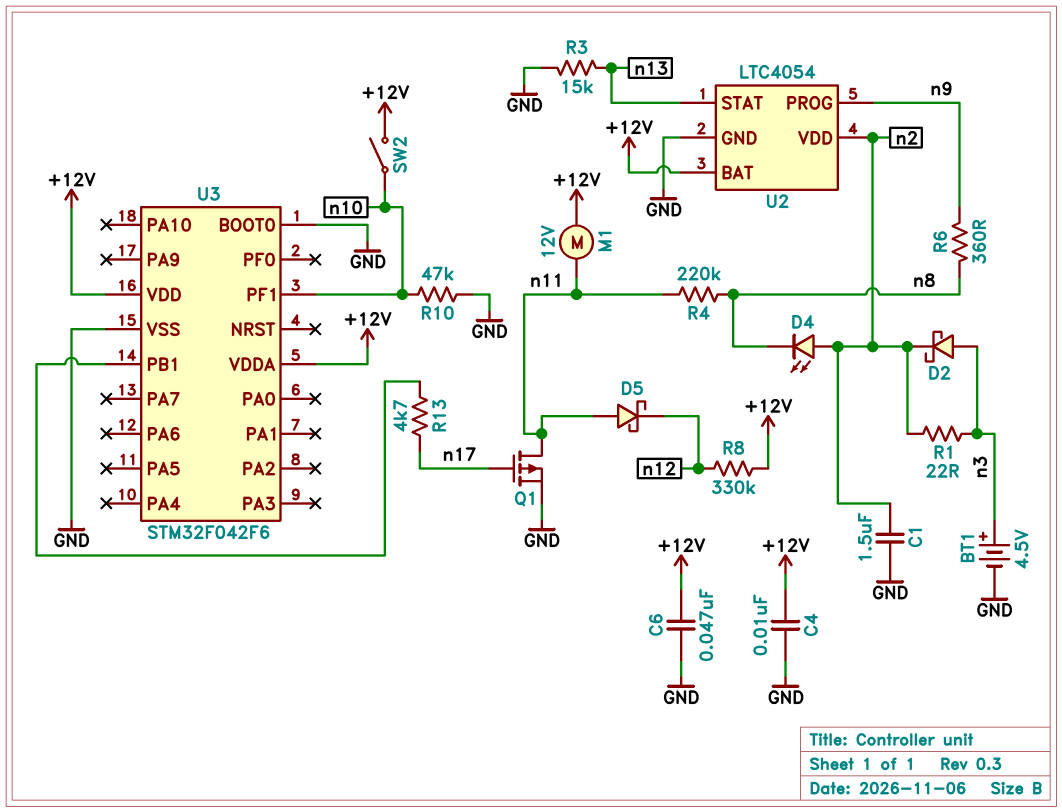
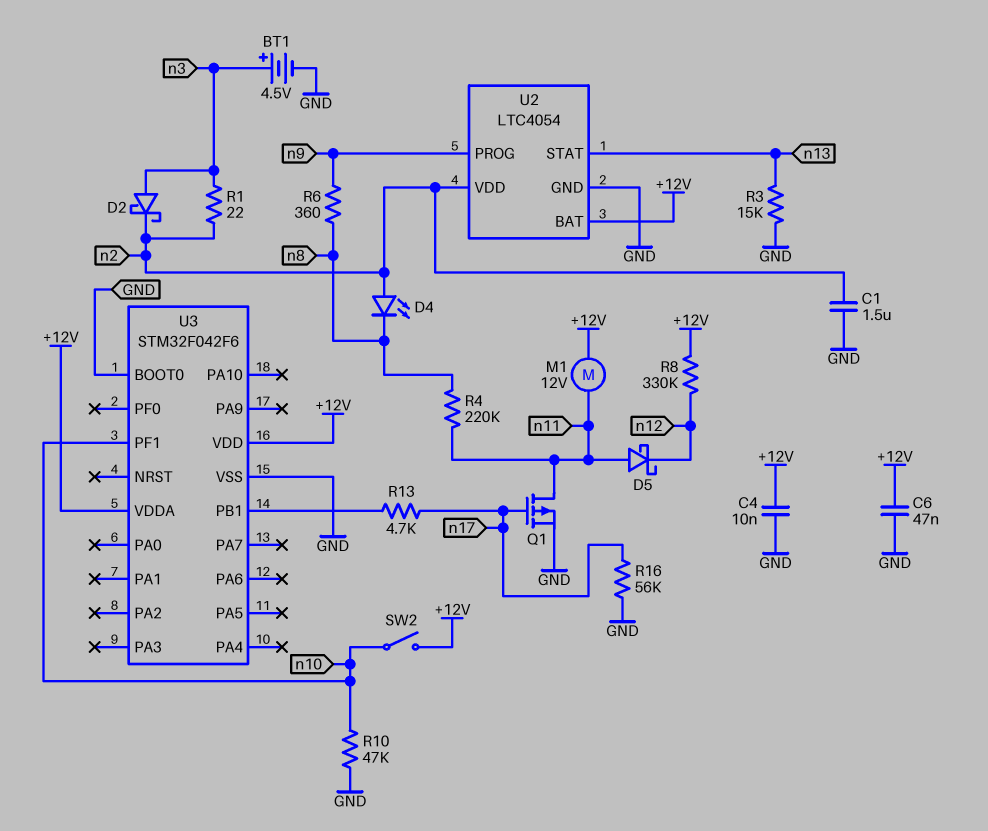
R16: none -> 56k (GND, n17)

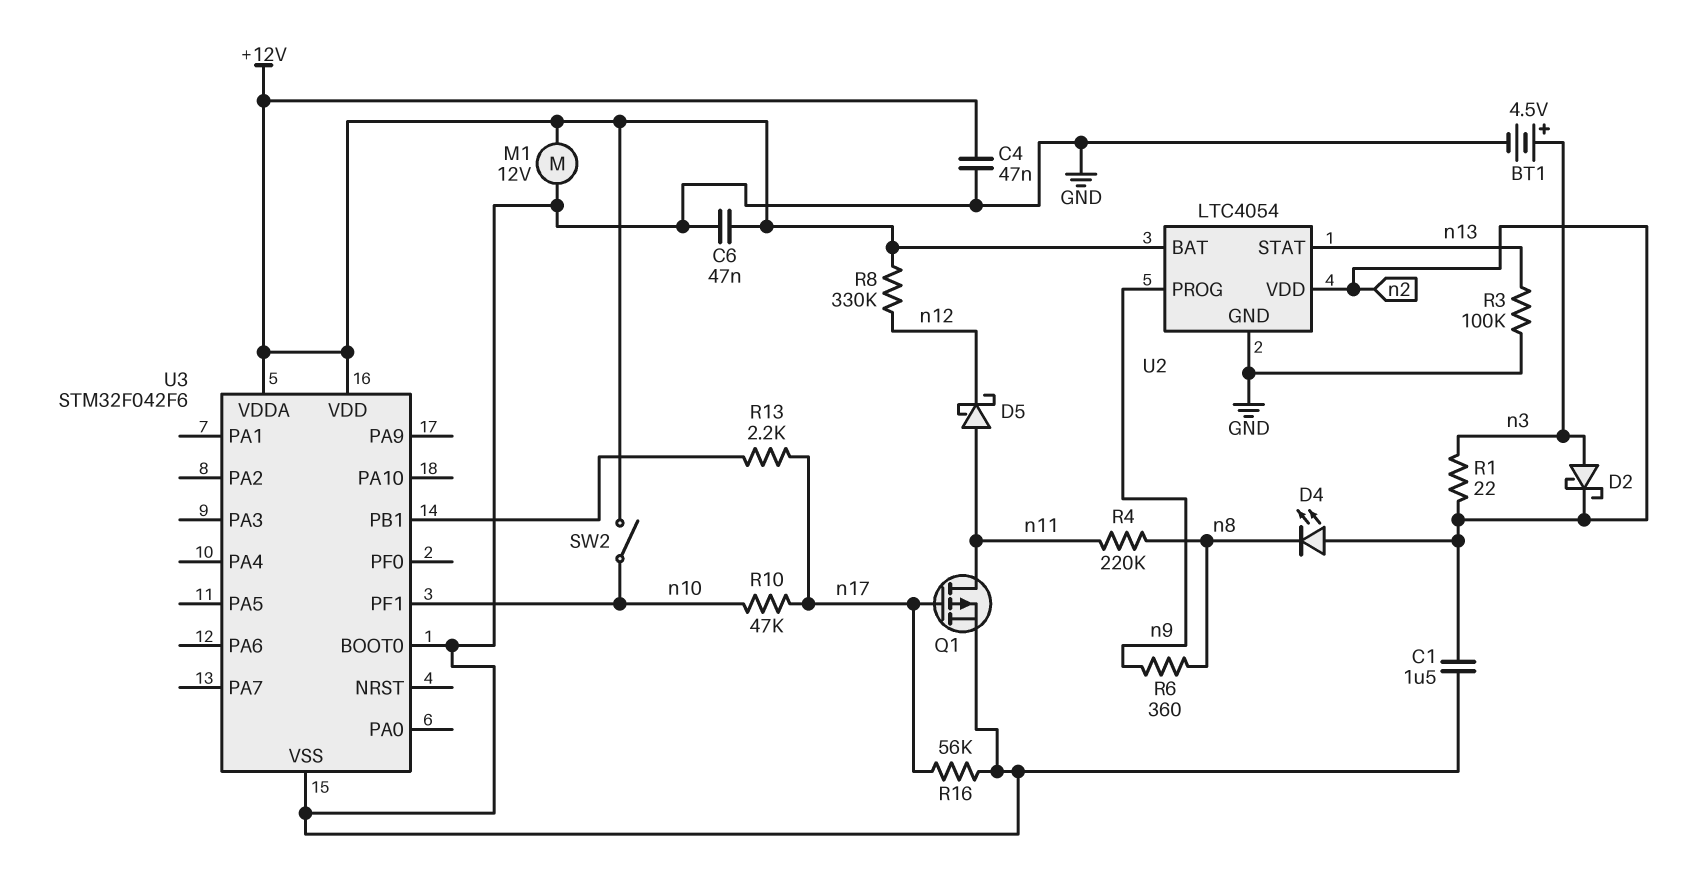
C4: 10nF (+12V, GND) -> 47nF (+12V, GND)
M1: motor 12V (+12V, n11) -> motor 12V (+12V, GND)
R3: 15k (GND, n13) -> 100k (GND, n13)
R10: 47k (GND, n10) -> 47k (n10, n17)
R13: 4.7k (U3/PB1, n17) -> 2.2k (U3/PB1, n17)

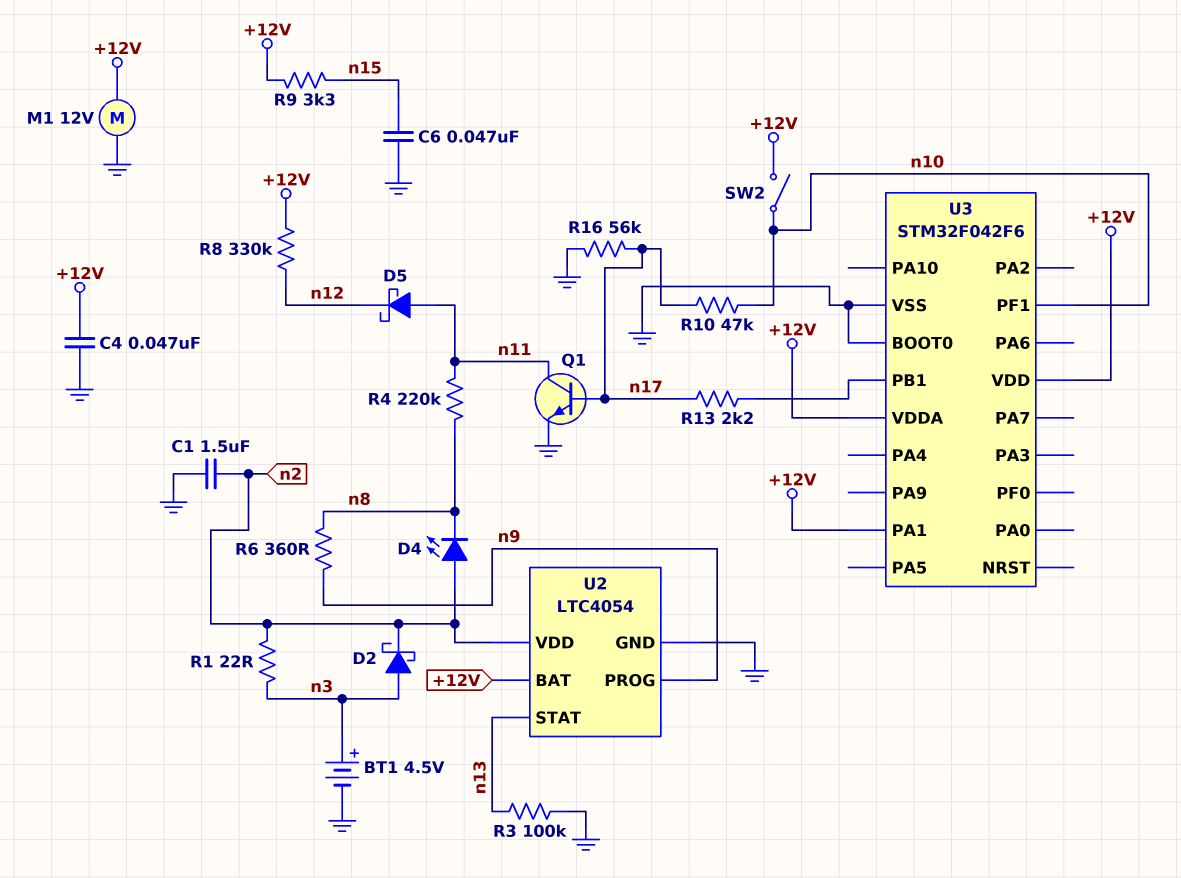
C6: 47nF (+12V, GND) -> 47nF (GND, n15)
Q1: PMOS (G n17, D n11, S GND) -> NPN (B n17, C n11, E GND)
R9: none -> 3.3k (+12V, n15)
U3 pin PA1: none -> +12V

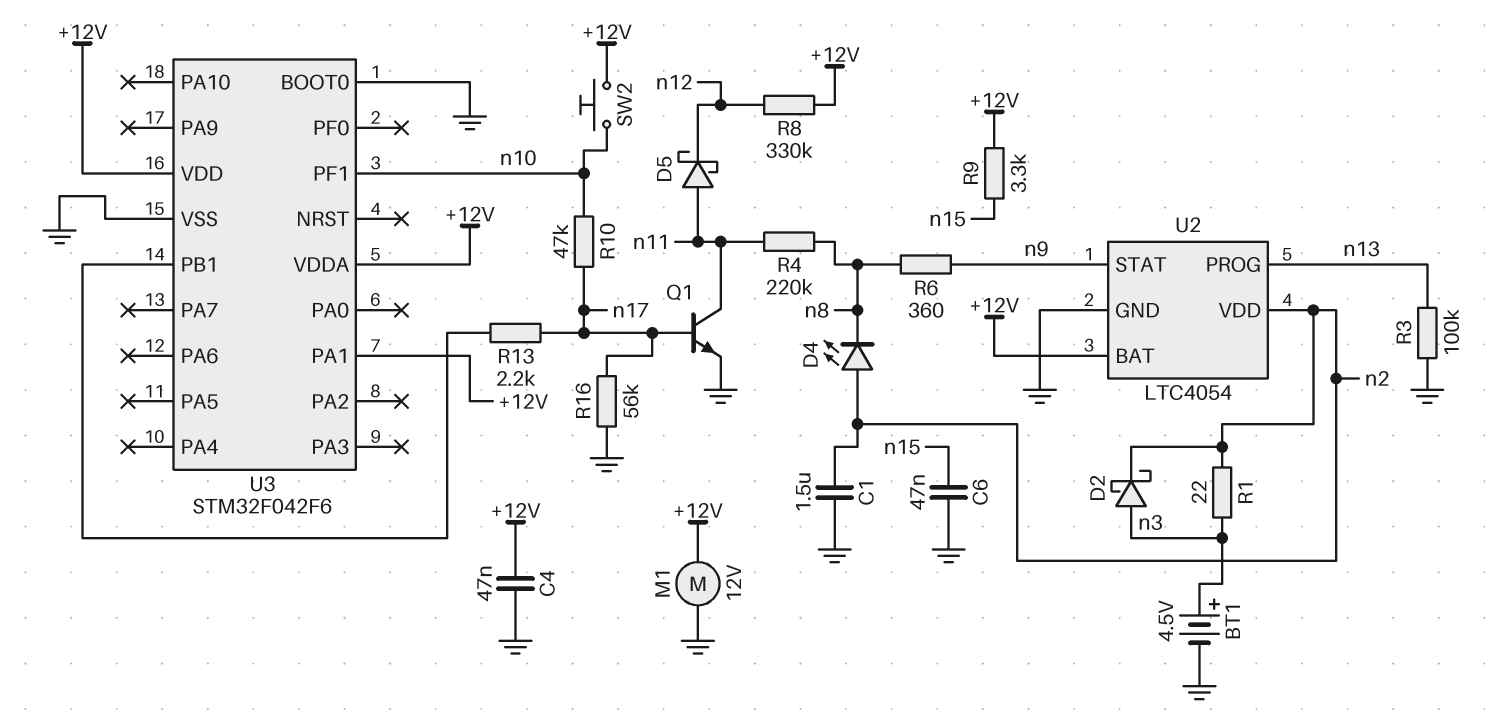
SW2: switch (+12V, n10) -> button (+12V, n10)
U2 pin PROG: n9 -> n13
U2 pin STAT: n13 -> n9

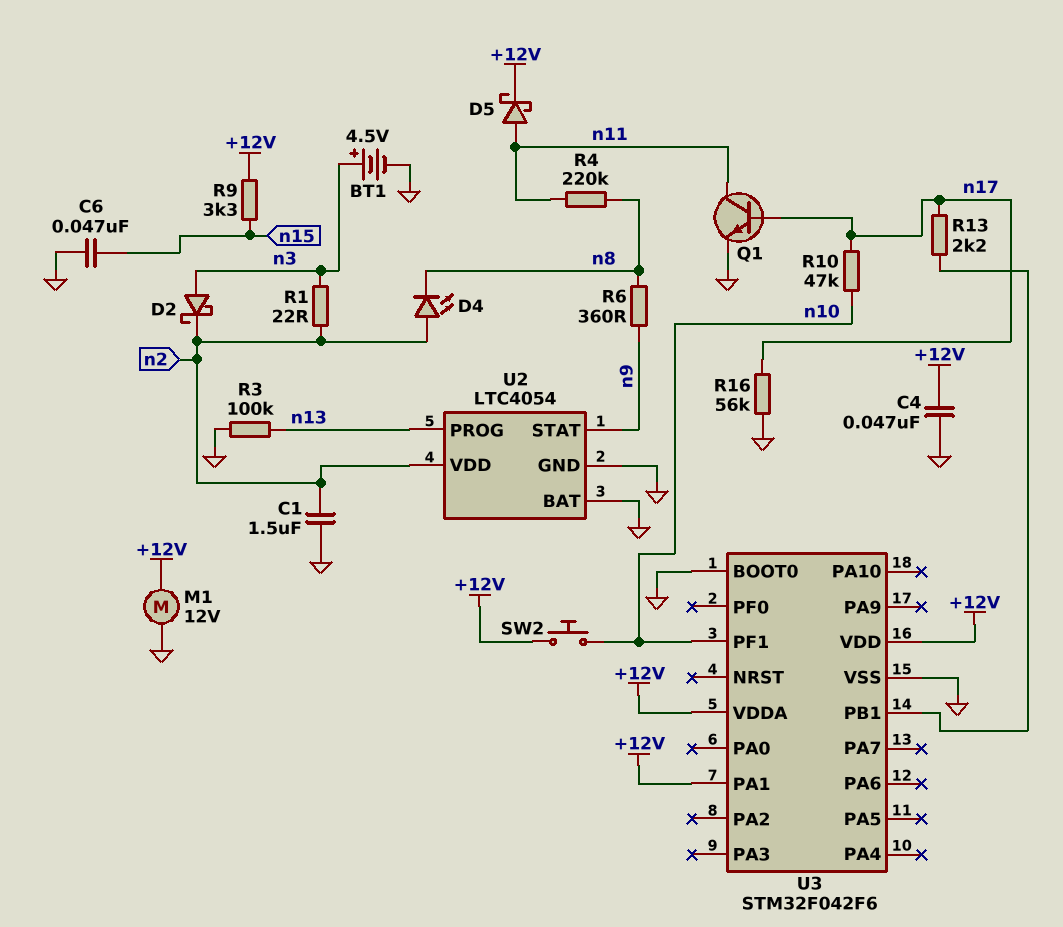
D5: schottky (A n11, K n12) -> schottky (A n11, K +12V)
R8: 330k (+12V, n12) -> none
U2 pin BAT: +12V -> GND

